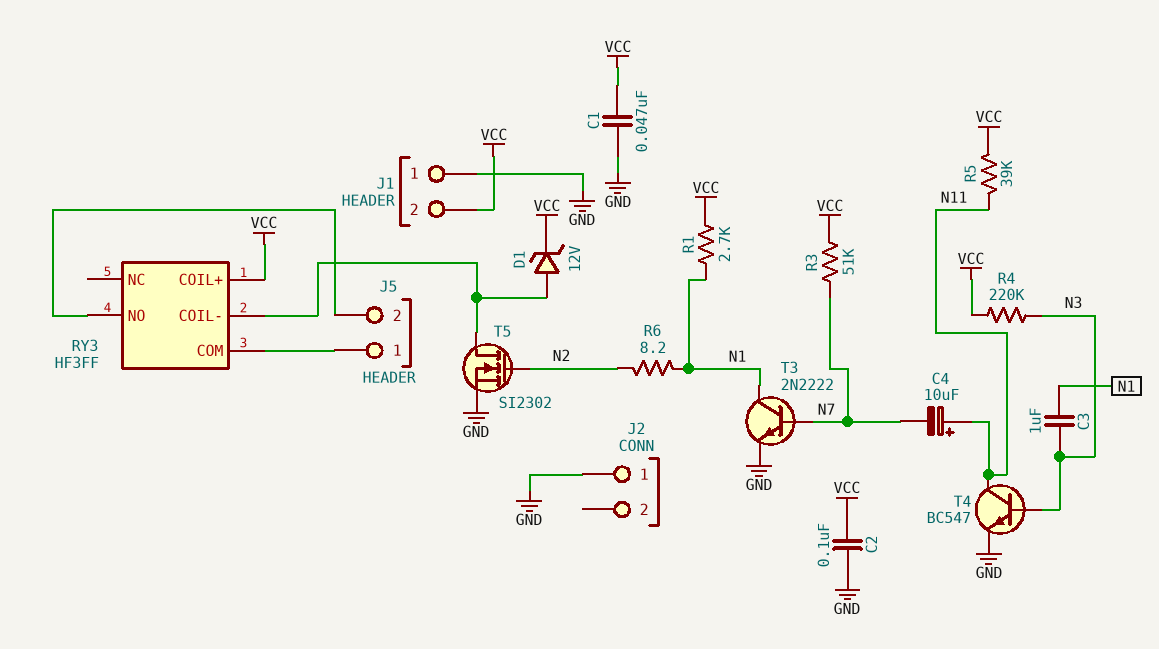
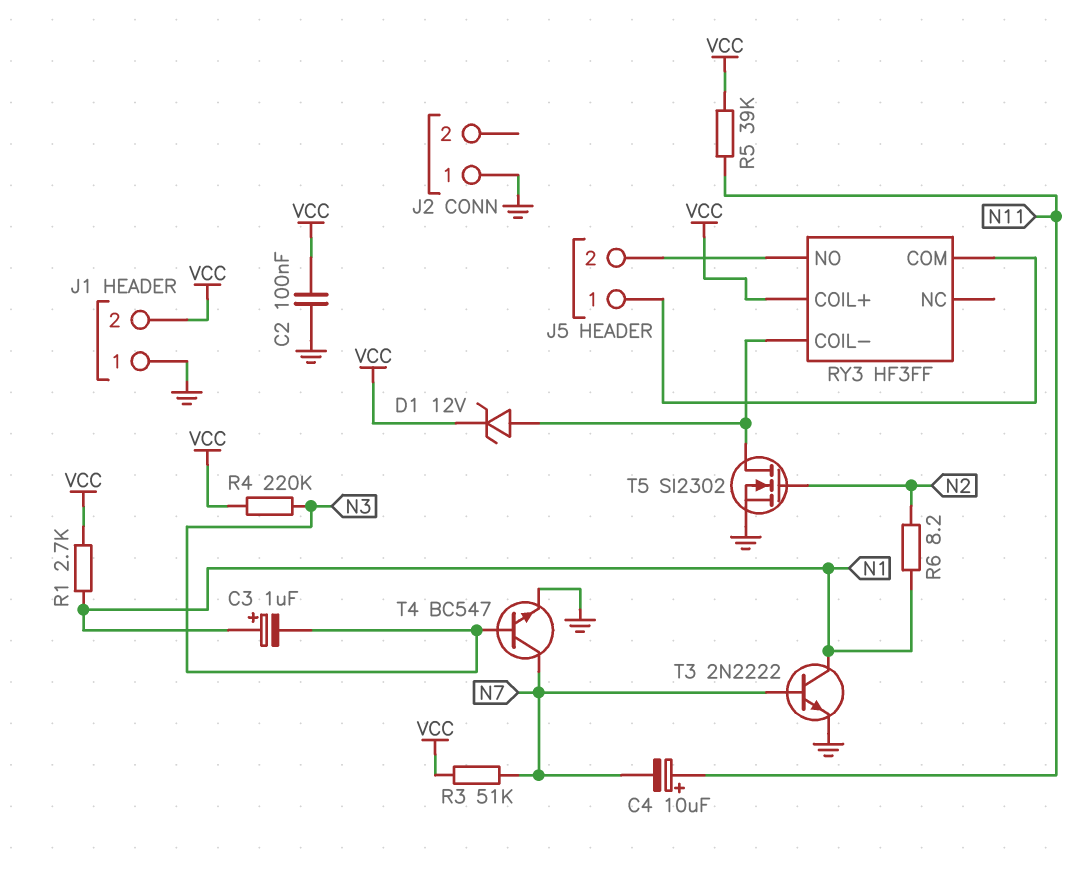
C1: 47nF (GND, VCC) -> none
C3: 1uF (N1, N3) -> 1uF (plus N1, minus N3)
T4: NPN BC547 (B N3, C N11, E GND) -> NPN BC547 (B N3, C N7, E GND)

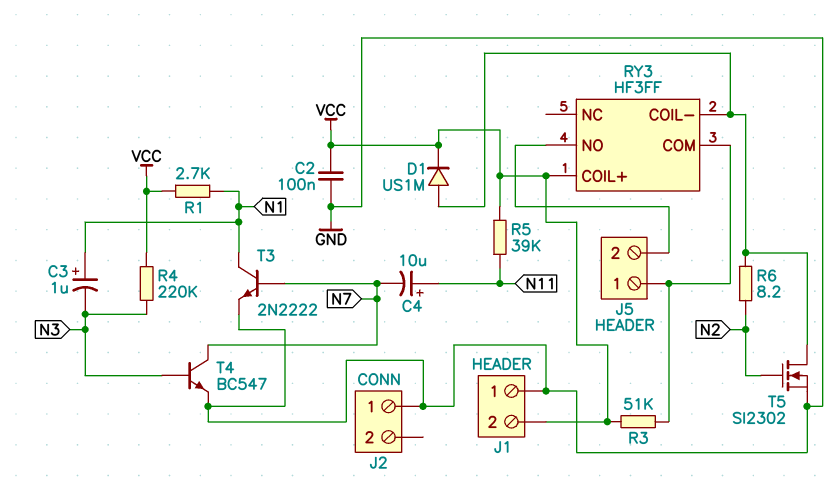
D1: zener 12V (A RY3/COIL-, K VCC) -> diode US1M (A RY3/COIL-, K VCC)
R3: 51k (N7, VCC) -> 51k (J5/1, VCC)
R6: 8.2 (N1, N2) -> 8.2 (N2, RY3/COIL-)

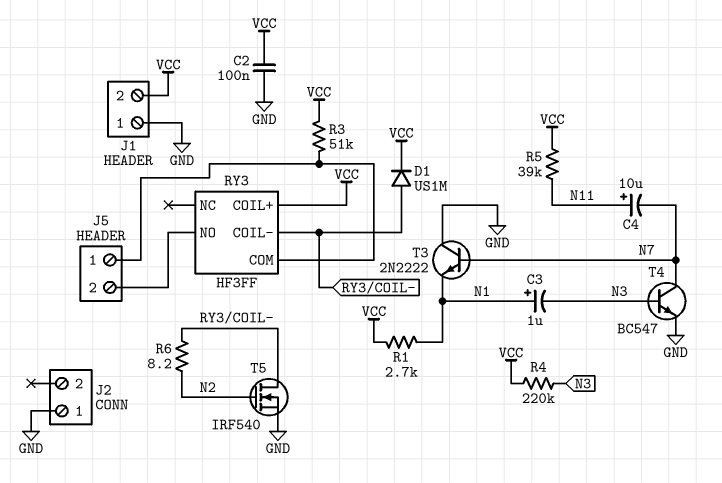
T3: NPN 2N2222 (B N7, C N1, E GND) -> NPN 2N2222 (B N7, C GND, E N1)
T5: NMOS SI2302 (G N2, D RY3/COIL-, S GND) -> NMOS IRF540 (G N2, D RY3/COIL-, S GND)

